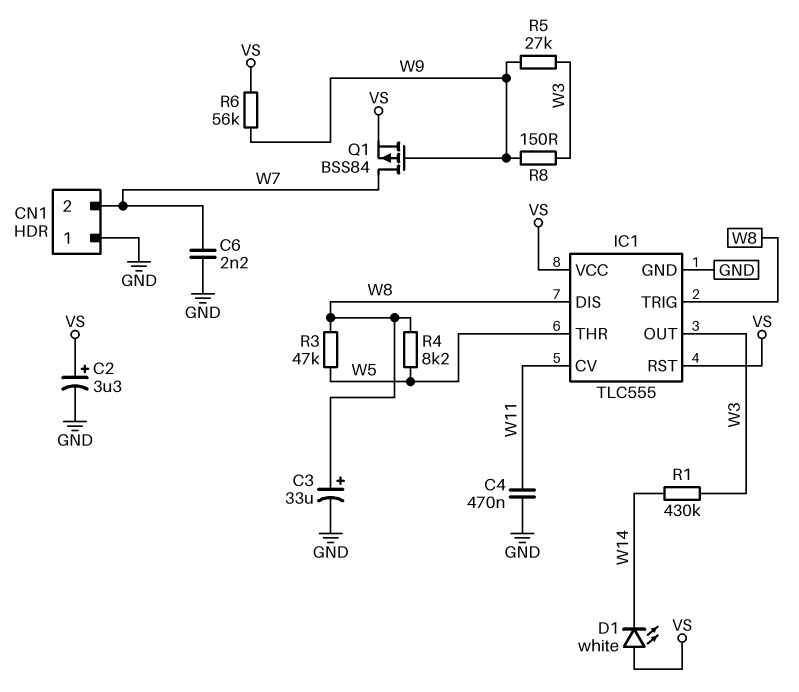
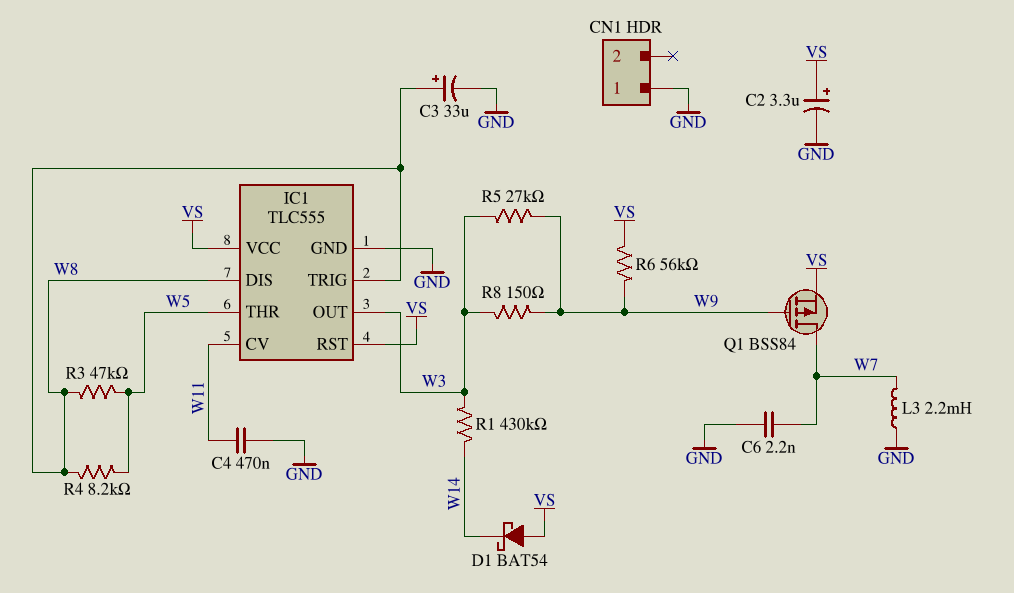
CN1 pin 2: W7 -> none
D1: LED white (A VS, K W14) -> schottky BAT54 (A VS, K W14)
L3: none -> 2.2mH (GND, W7)

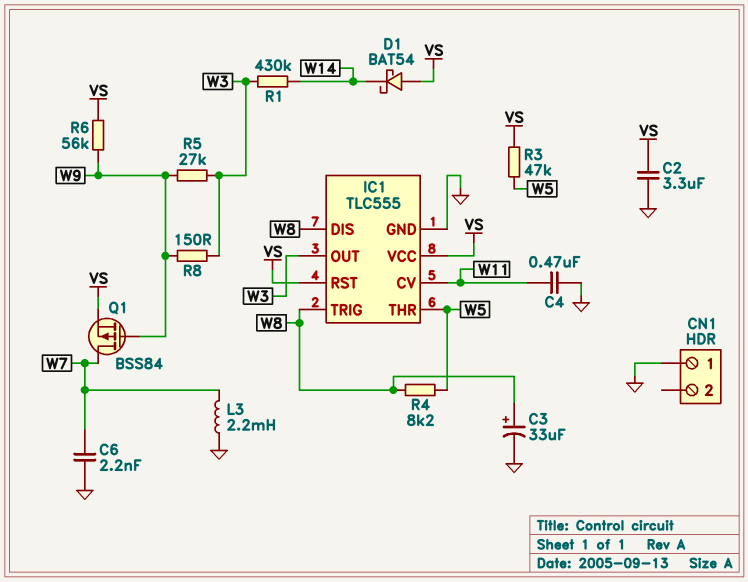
C2: 3.3uF (plus VS, minus GND) -> 3.3uF (GND, VS)
R3: 47k (W5, W8) -> 47k (VS, W5)

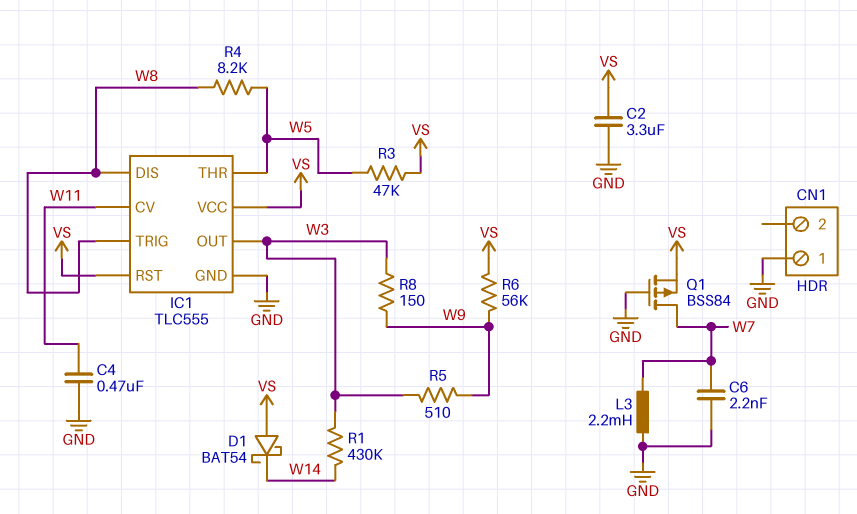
C3: 33uF (plus W8, minus GND) -> none
Q1: PMOS BSS84 (G W9, D W7, S VS) -> PMOS BSS84 (G GND, D W7, S VS)
R5: 27k (W3, W9) -> 510 (W3, W9)

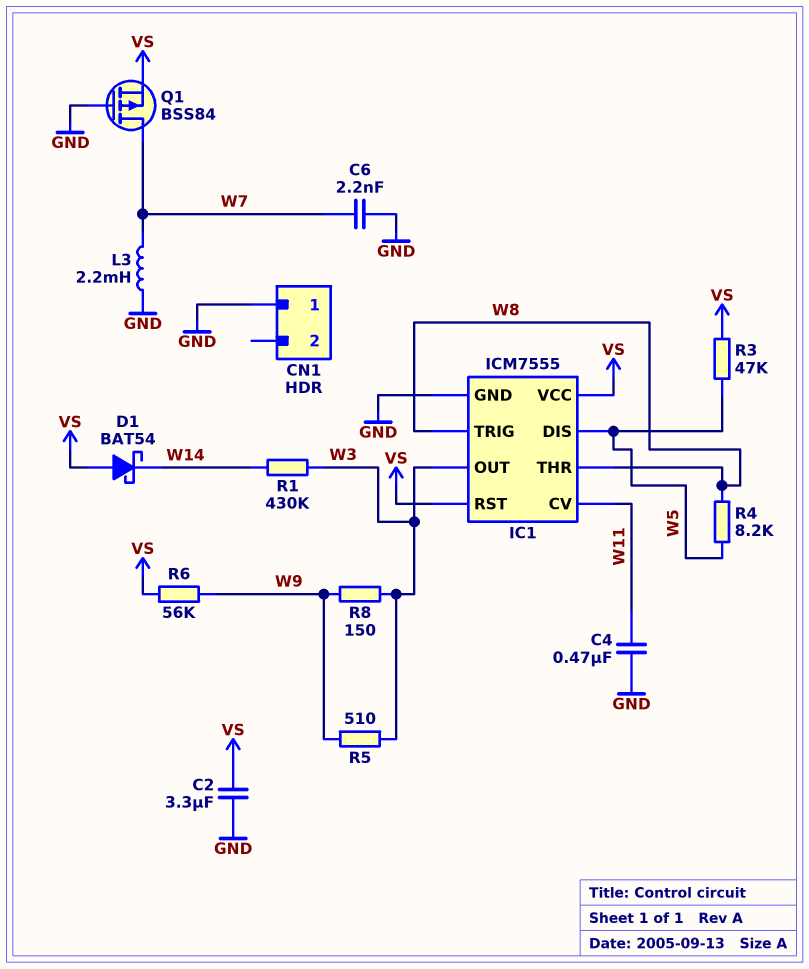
IC1: TLC555 -> ICM7555
IC1 pin DIS: W8 -> W5
IC1 pin THR: W5 -> W8

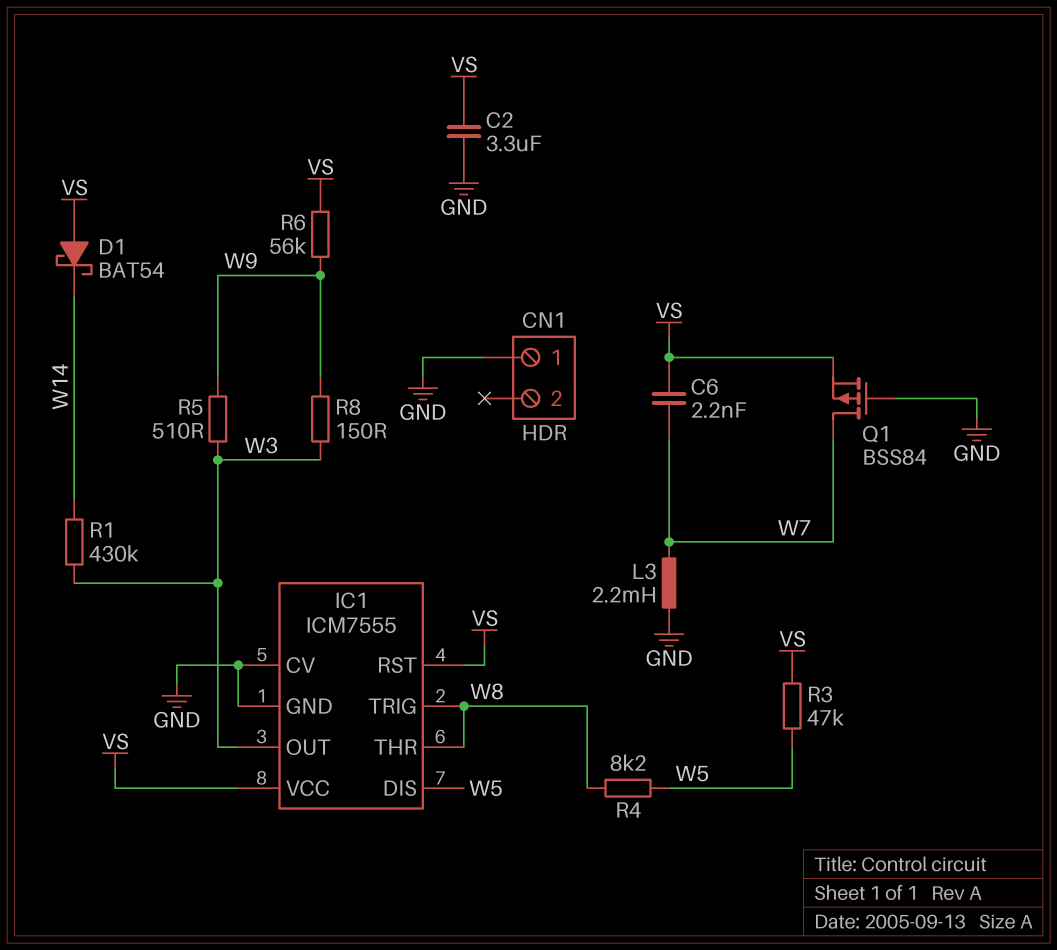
C4: 470nF (GND, W11) -> none
C6: 2.2nF (GND, W7) -> 2.2nF (VS, W7)
IC1 pin CV: W11 -> GND

